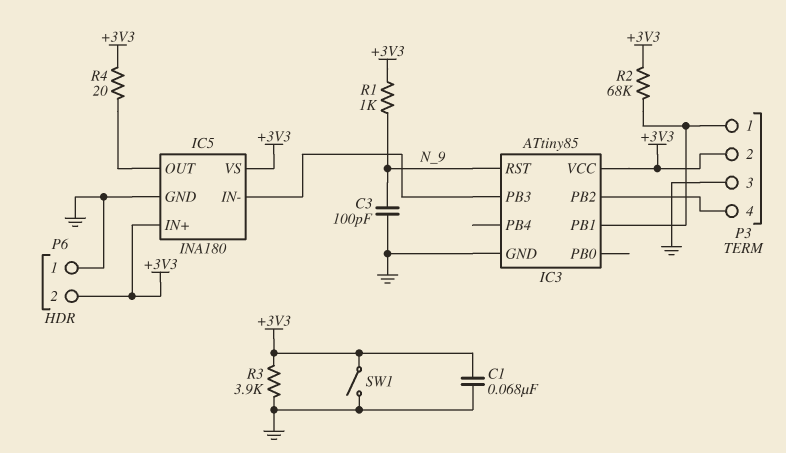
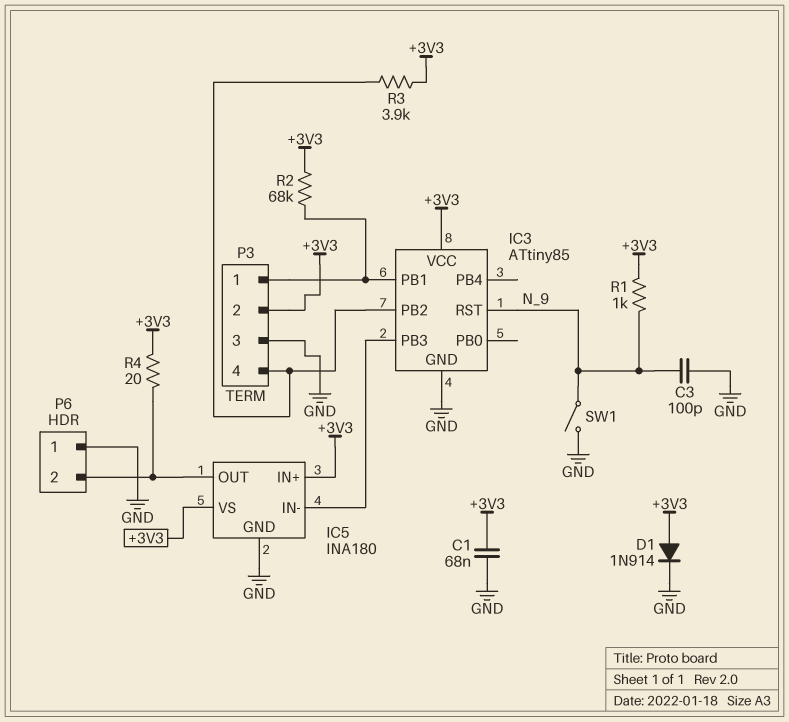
D1: none -> diode 1N914 (A +3V3, K GND)
P6 pin 2: +3V3 -> IC5/OUT
R3: 3.9k (+3V3, GND) -> 3.9k (+3V3, IC3/PB2)
SW1: switch (+3V3, GND) -> switch (GND, N_9)

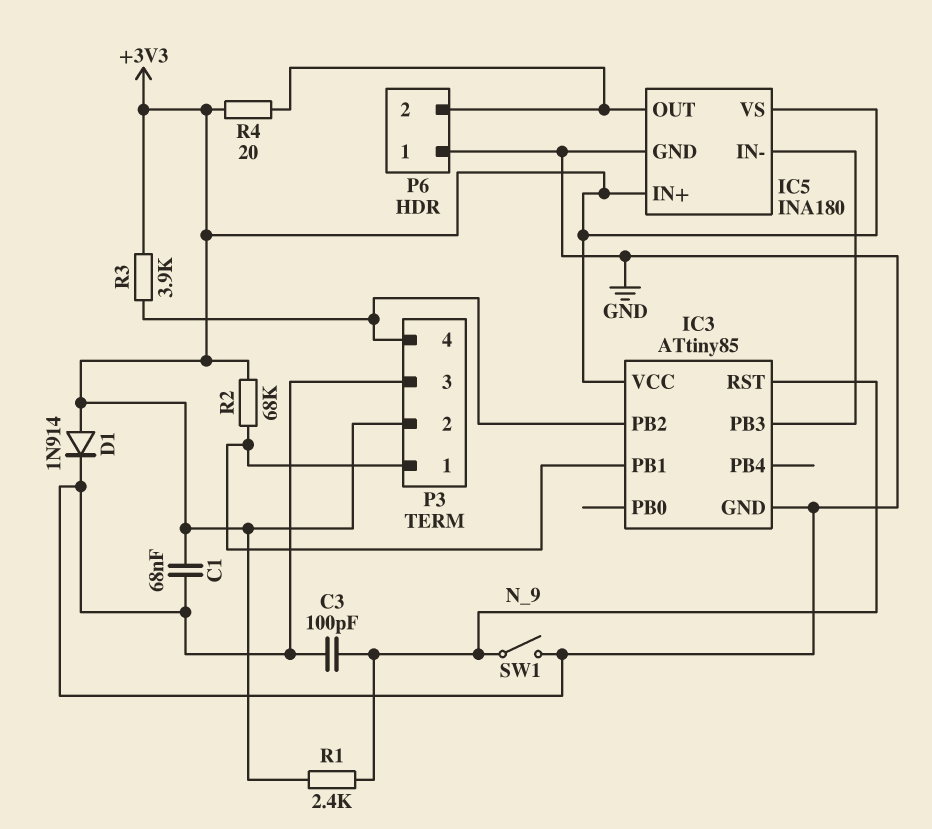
R1: 1k (+3V3, N_9) -> 2.4k (+3V3, N_9)

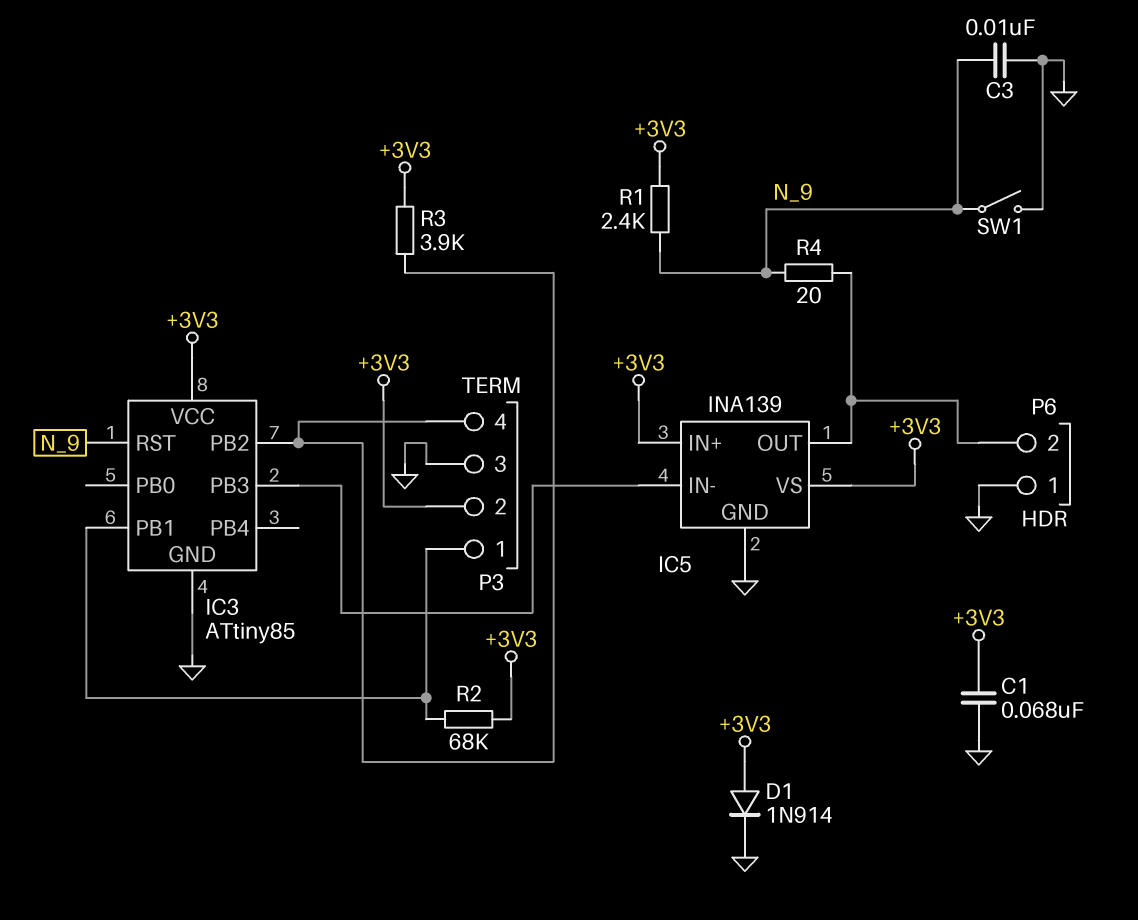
C3: 100pF (GND, N_9) -> 10nF (GND, N_9)
IC5: INA180 -> INA139
R4: 20 (+3V3, IC5/OUT) -> 20 (IC5/OUT, N_9)

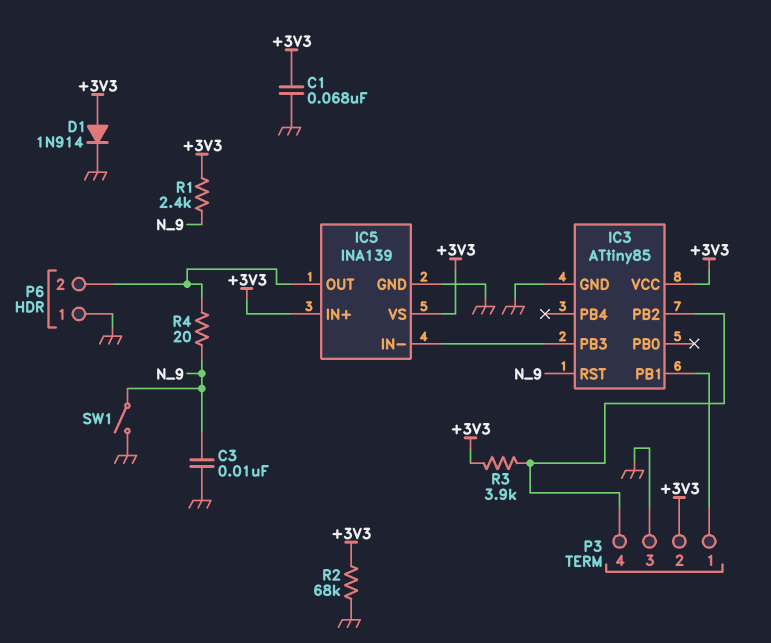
R2: 68k (+3V3, IC3/PB1) -> 68k (+3V3, GND)

